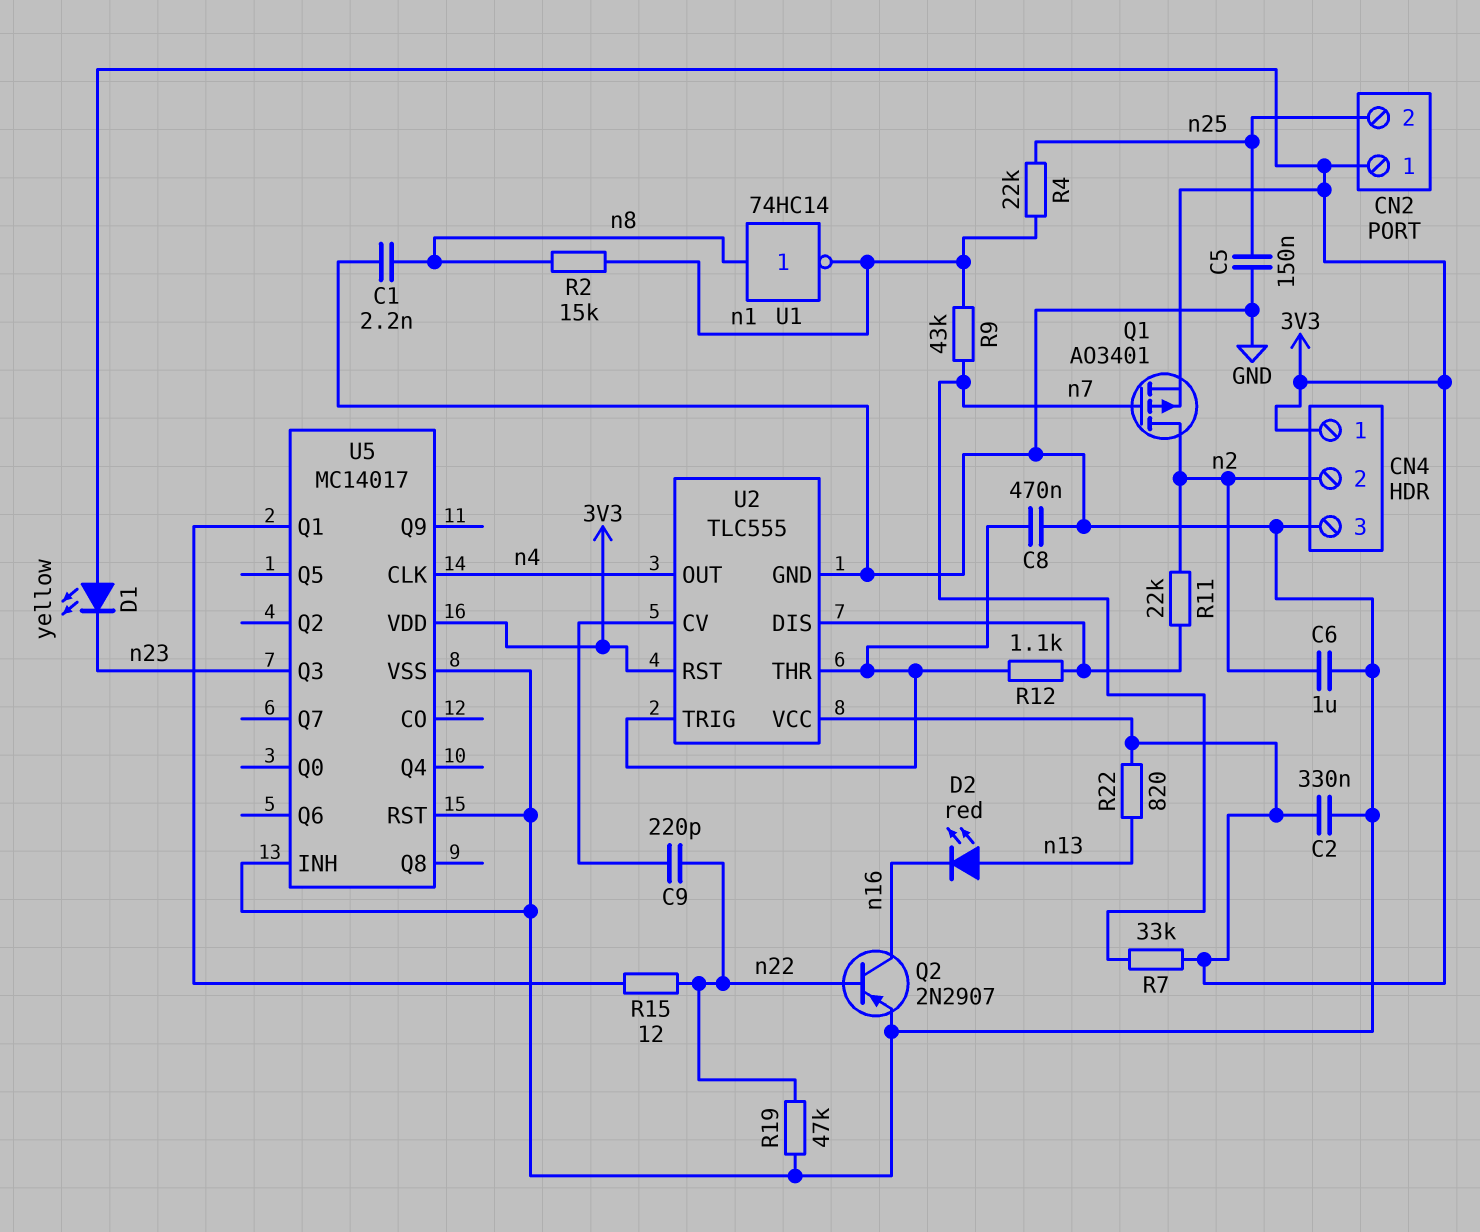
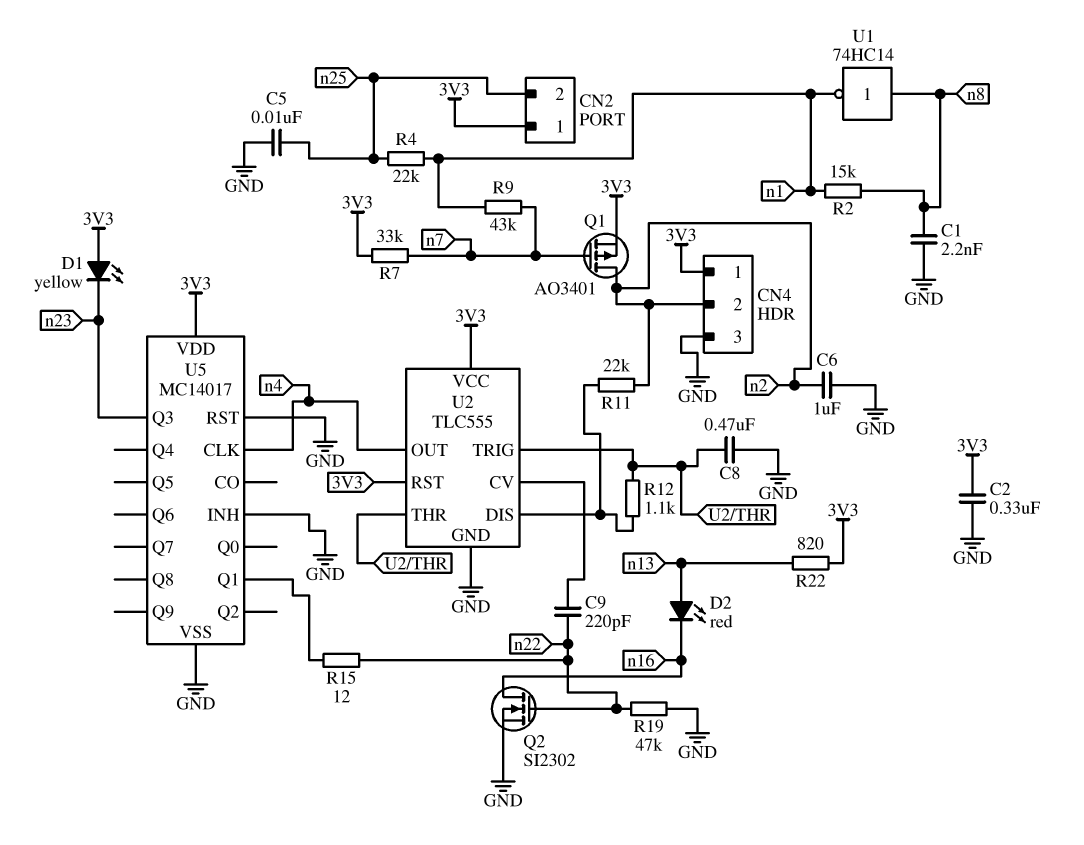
C5: 150nF (GND, n25) -> 10nF (GND, n25)
Q2: PNP 2N2907 (B n22, C n16, E GND) -> NMOS SI2302 (G n22, D n16, S GND)

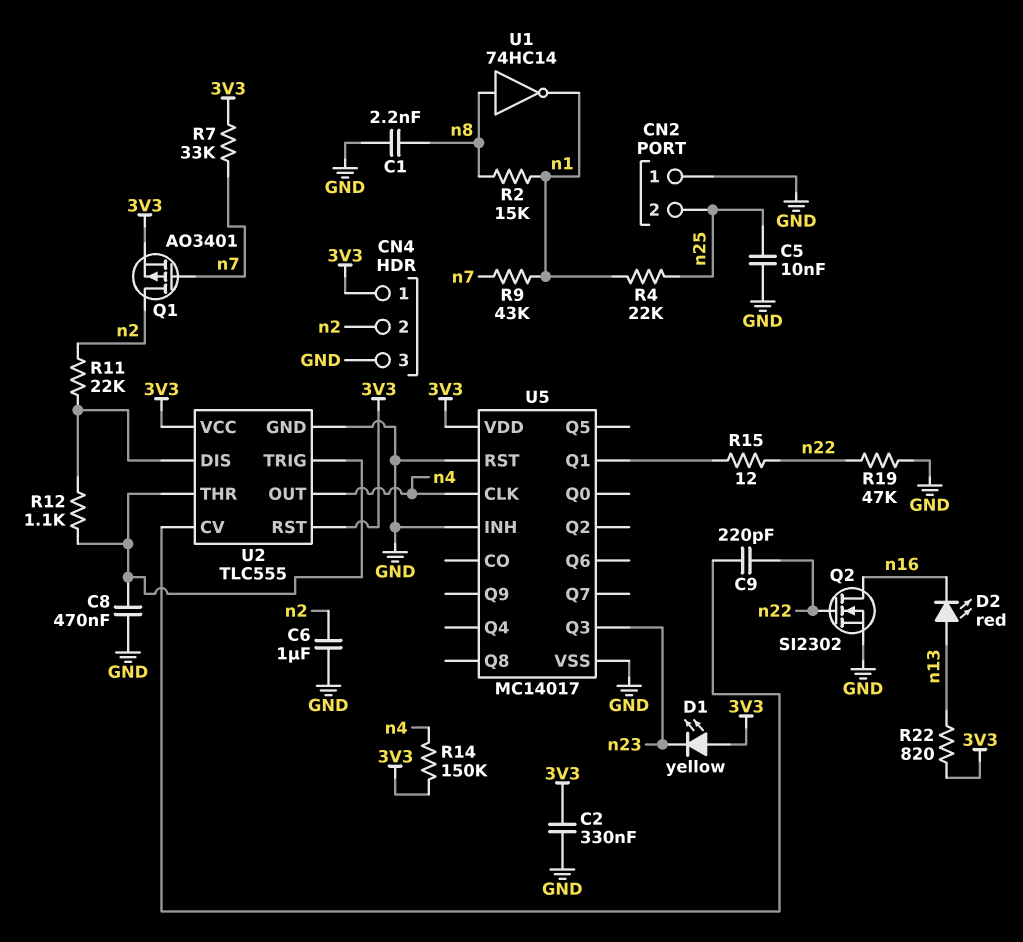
CN2 pin 1: 3V3 -> GND
R14: none -> 150k (3V3, n4)

